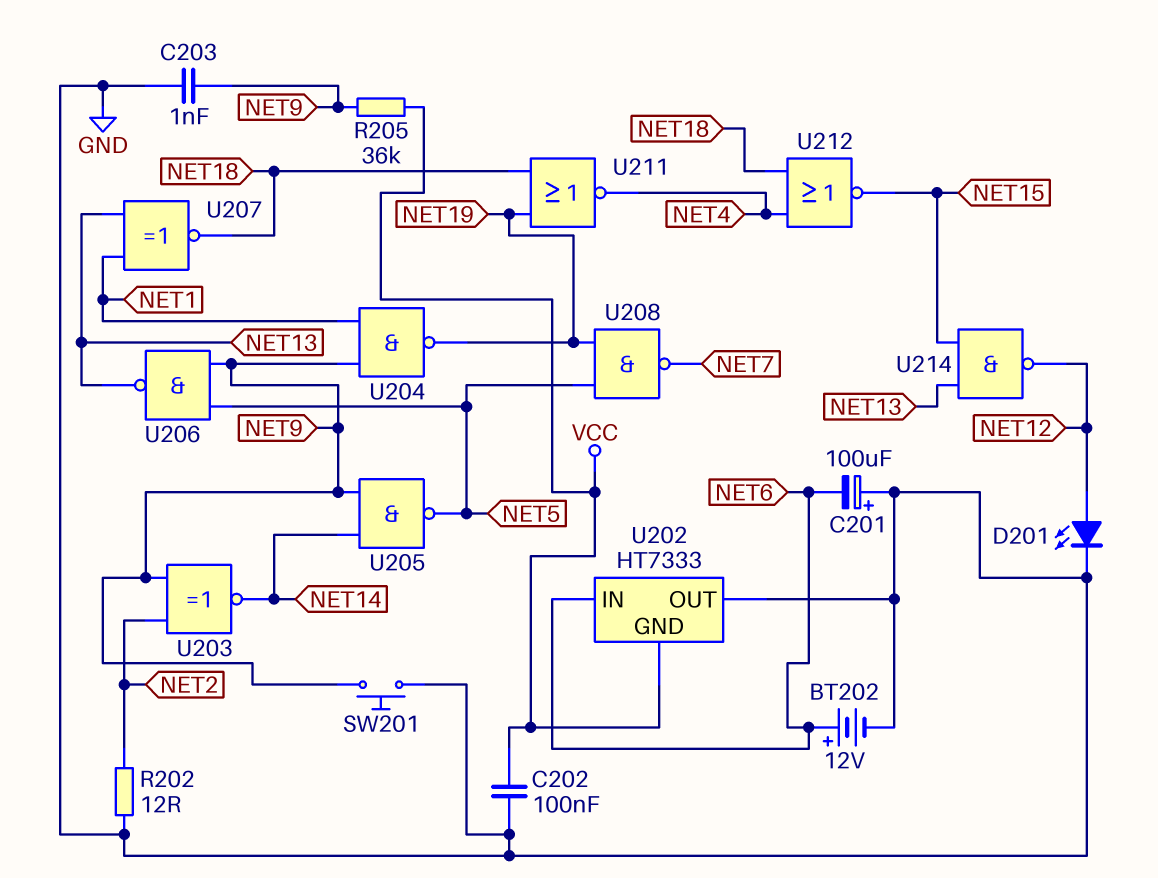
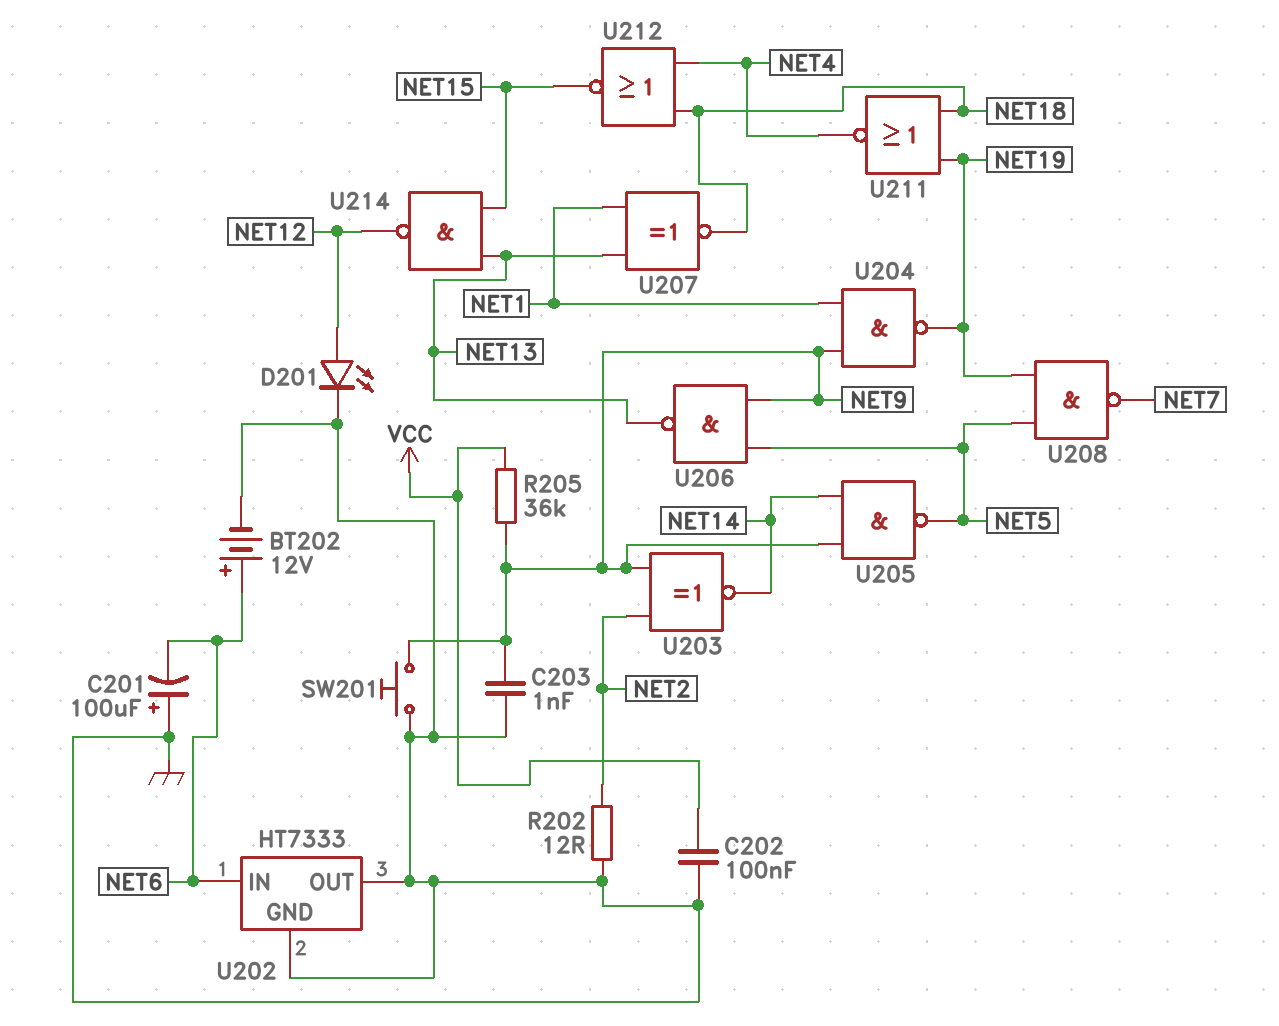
U202 pin GND: VCC -> GND

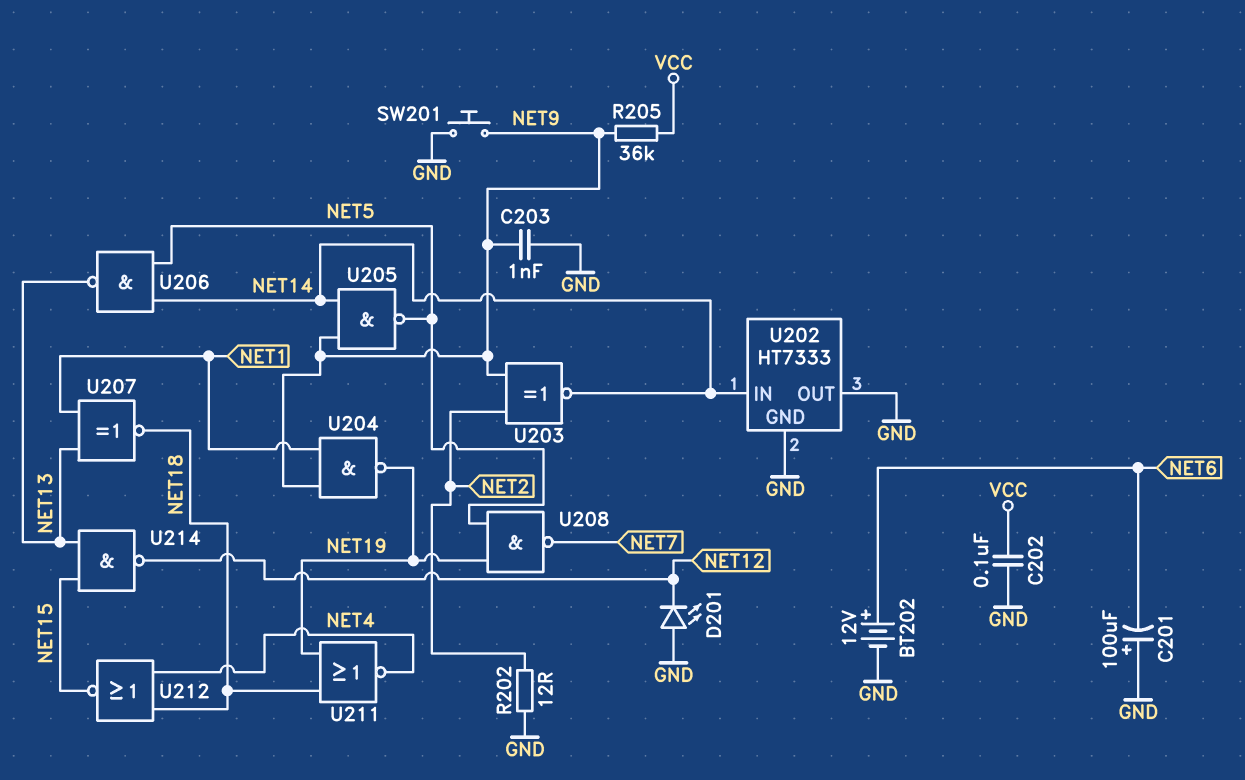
D201: LED (A NET12, K GND) -> LED (A GND, K NET12)
U202 pin IN: NET6 -> NET14
U206: NAND (in NET5, in NET9, out NET13) -> NAND (in NET5, in NET14, out NET13)

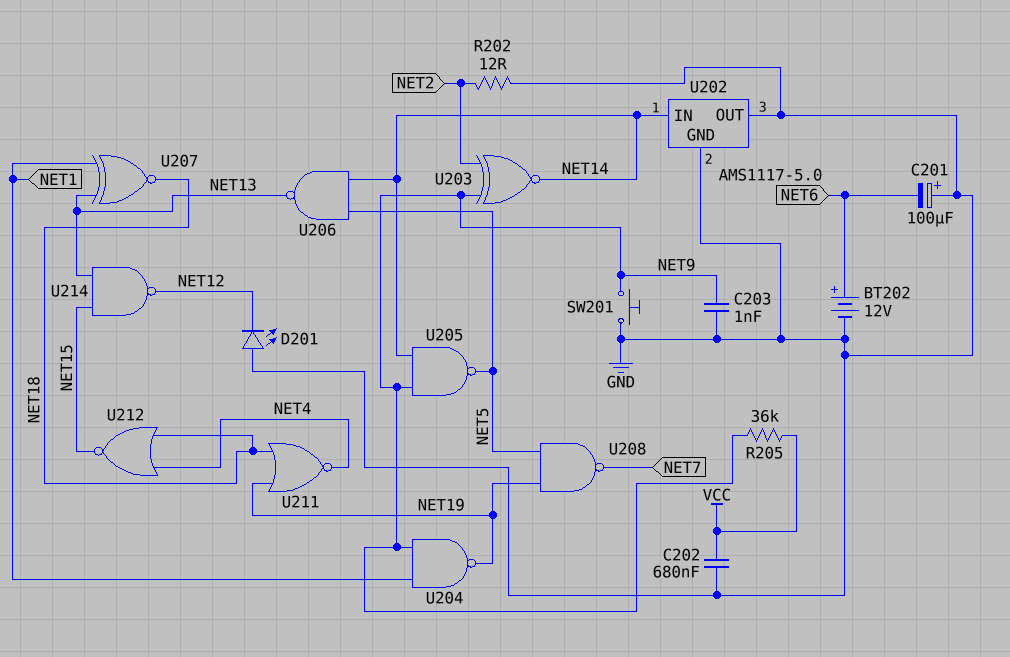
C202: 100nF (GND, VCC) -> 680nF (GND, VCC)
U202: HT7333 -> AMS1117-5.0

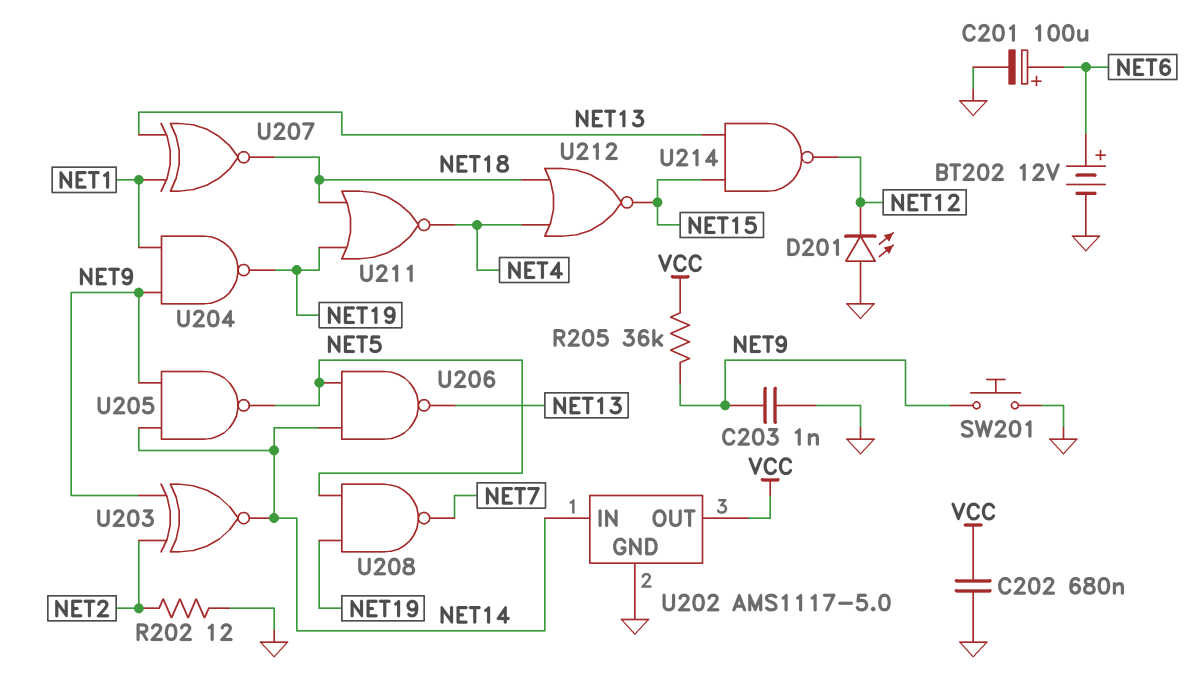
C201: 100uF (plus GND, minus NET6) -> 100uF (plus NET6, minus GND)
U202 pin OUT: GND -> VCC

